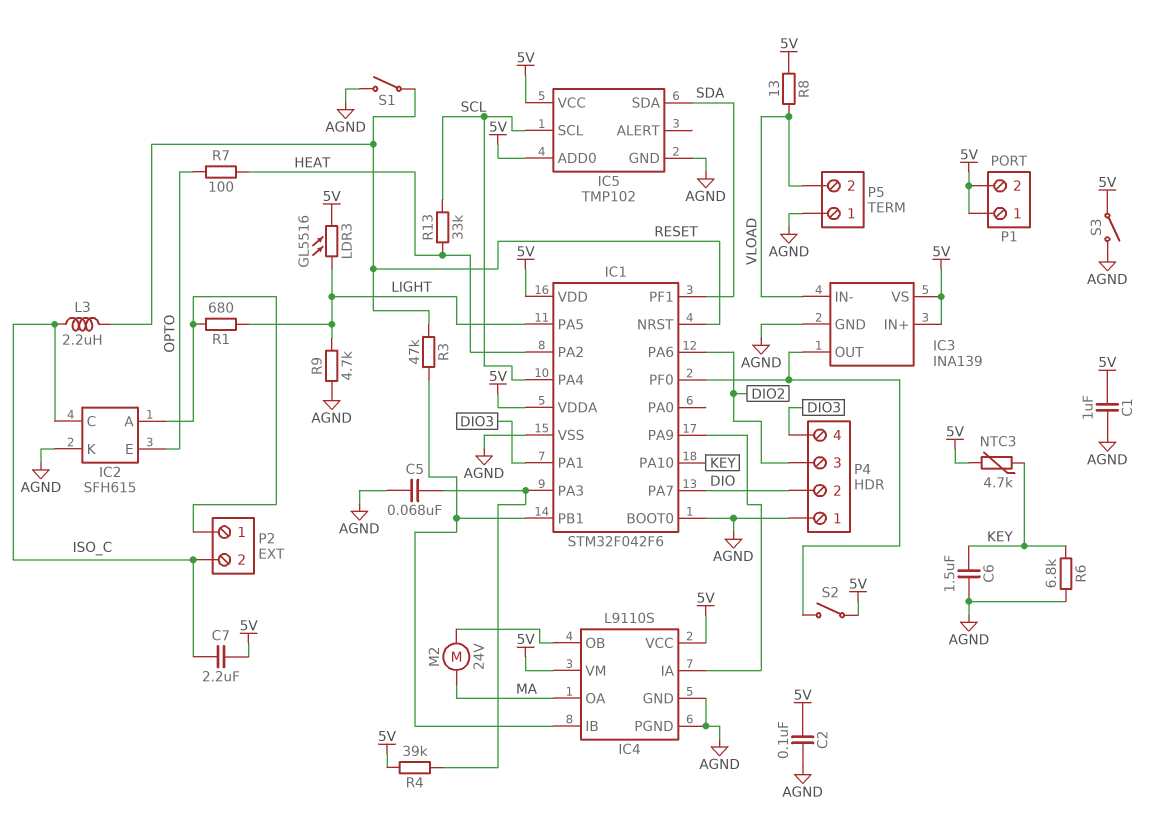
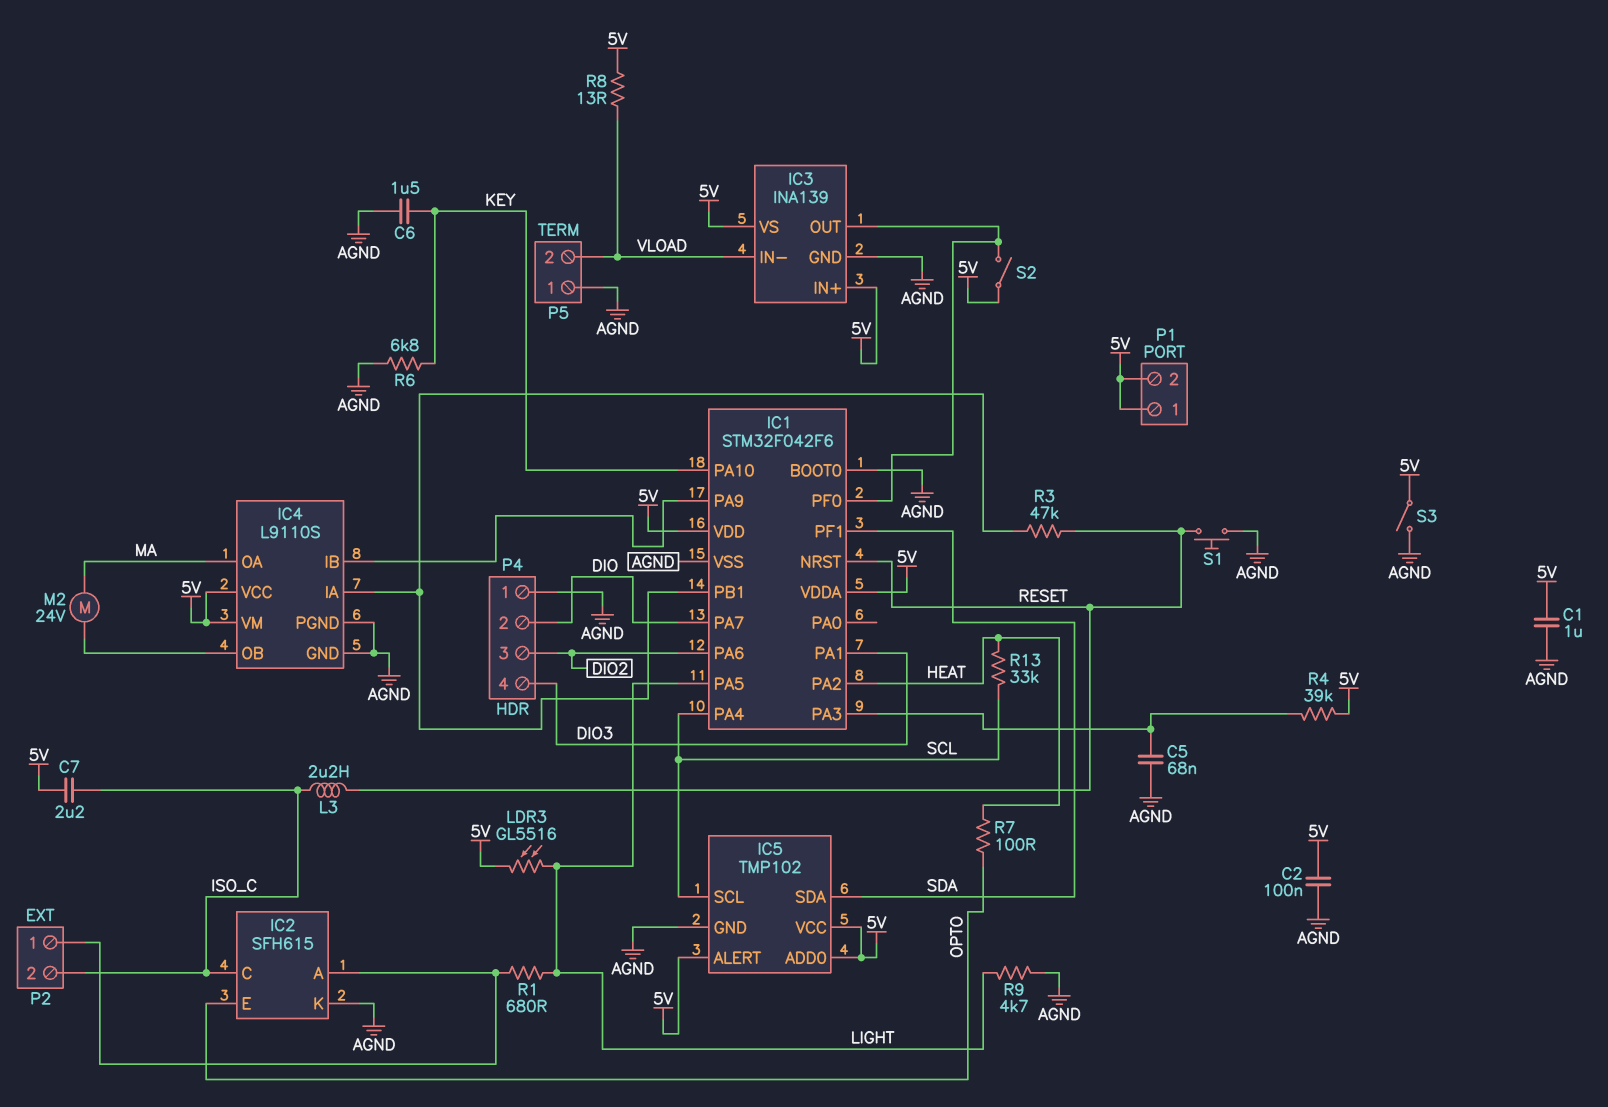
IC4 pin IA: IC1/PA9 -> IC1/PB1
IC4 pin IB: IC1/PB1 -> IC1/PA9
IC5 pin ALERT: none -> 5V
NTC3: 4.7k (5V, KEY) -> none
S1: switch (AGND, RESET) -> button (AGND, RESET)

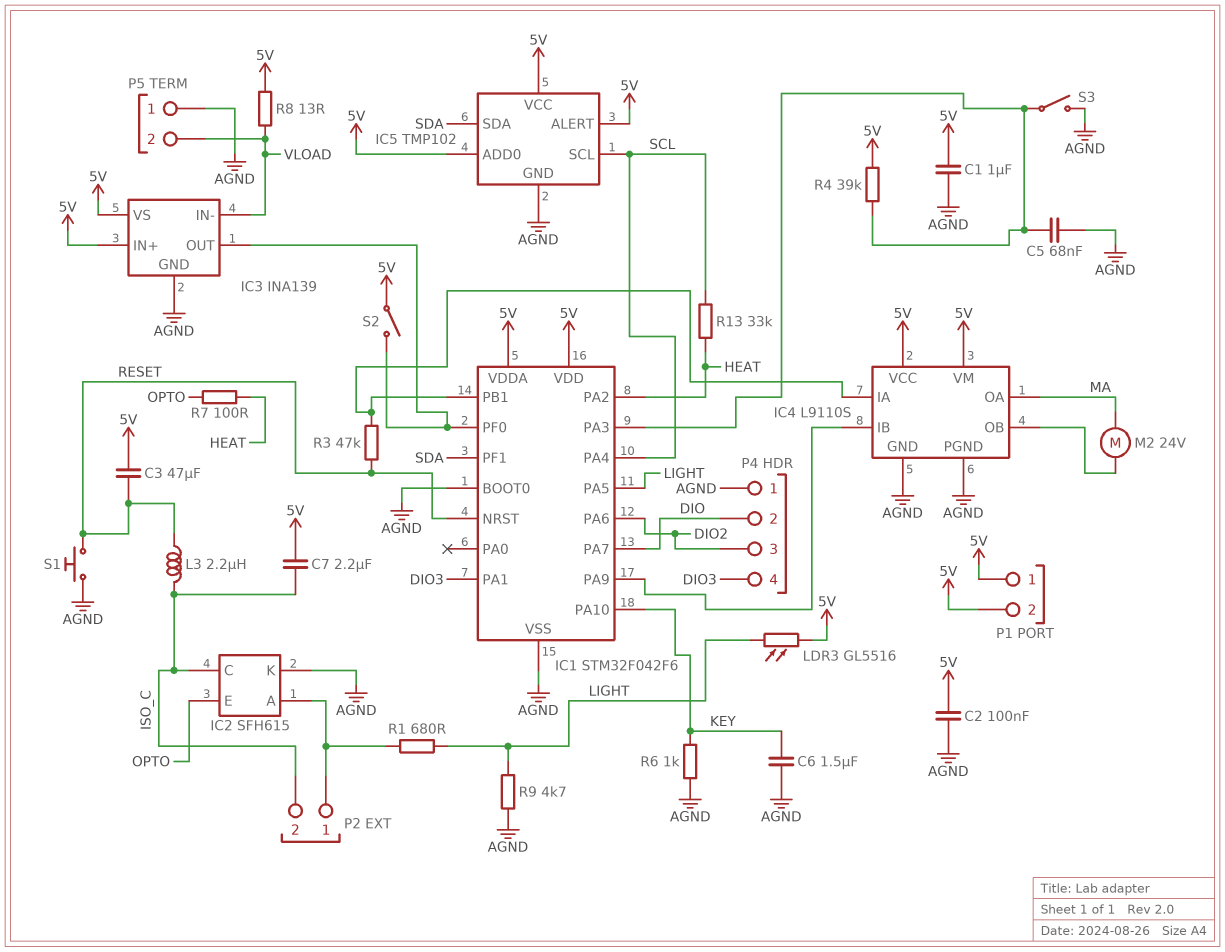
C3: none -> 47uF (5V, RESET)
R6: 6.8k (AGND, KEY) -> 1k (AGND, KEY)
S3: switch (5V, AGND) -> switch (AGND, IC1/PA3)

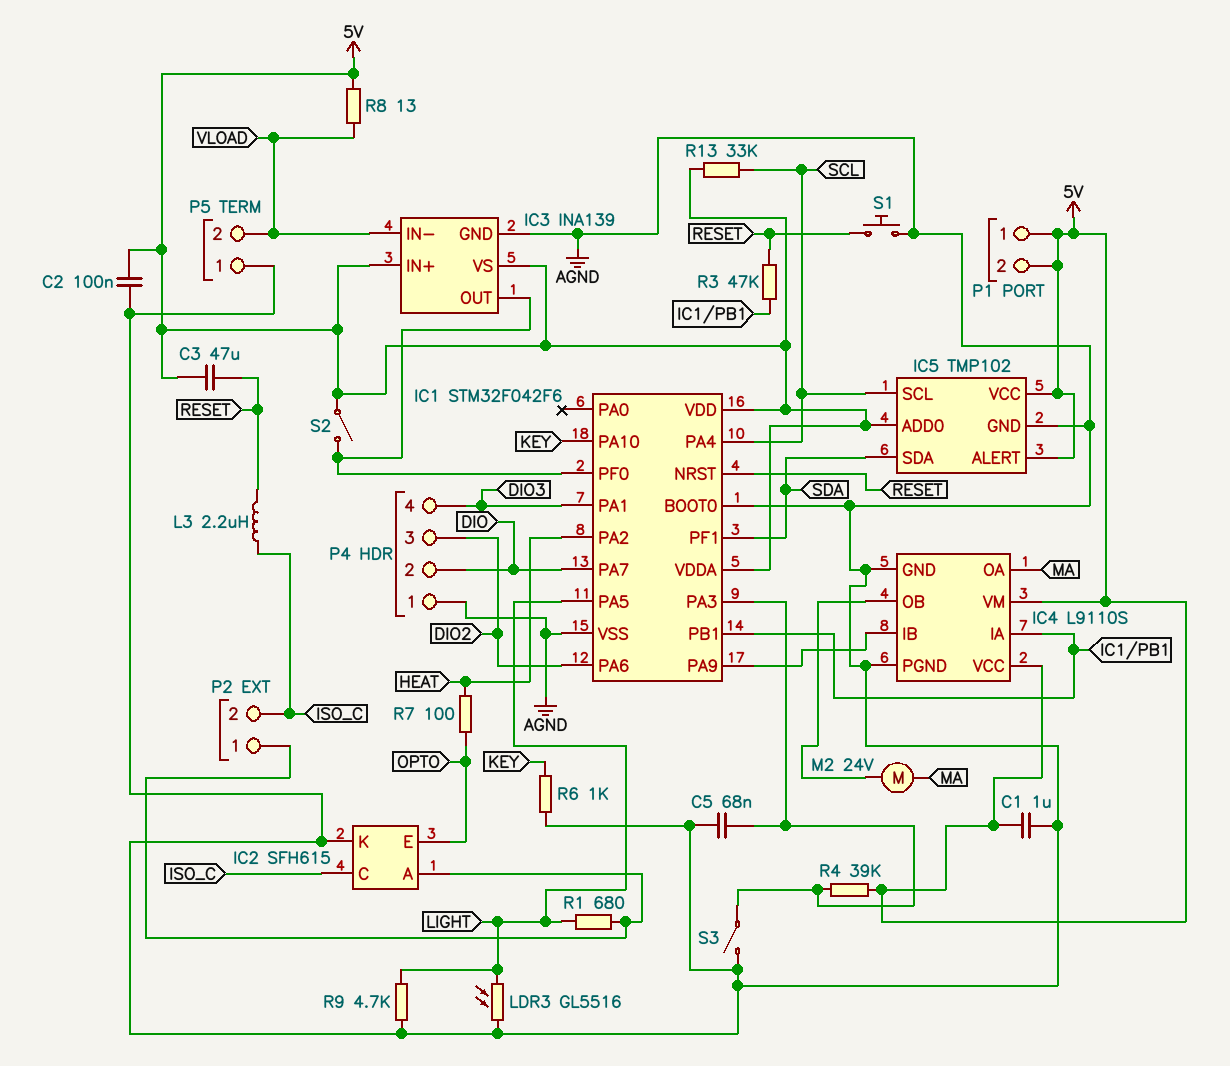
C6: 1.5uF (AGND, KEY) -> none
C7: 2.2uF (5V, ISO_C) -> none
LDR3: GL5516 (5V, LIGHT) -> GL5516 (AGND, LIGHT)
R13: 33k (HEAT, SCL) -> 33k (5V, SCL)

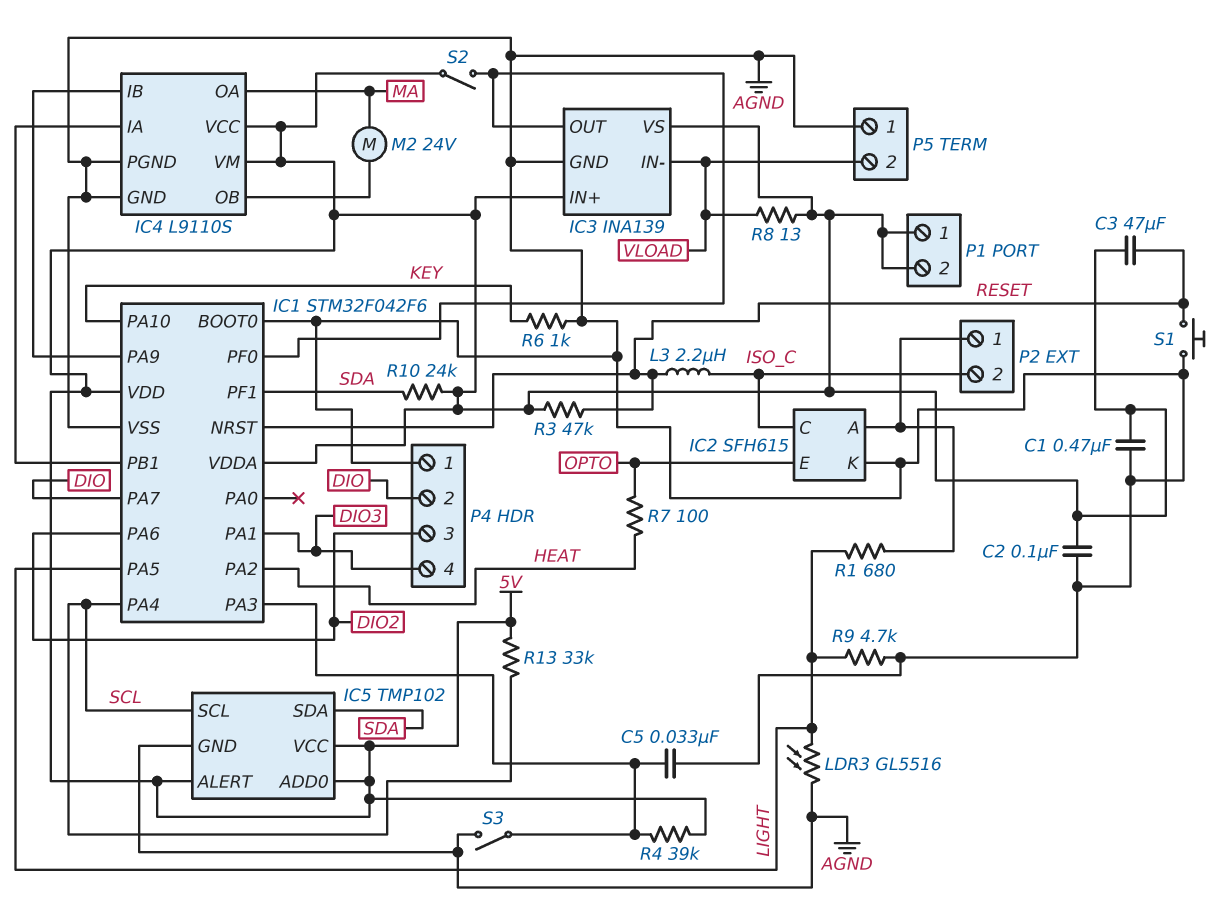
C1: 1uF (5V, AGND) -> 470nF (5V, AGND)
C5: 68nF (AGND, IC1/PA3) -> 33nF (AGND, IC1/PA3)
R3: 47k (IC1/PB1, RESET) -> 47k (5V, RESET)
R10: none -> 24k (5V, SDA)

